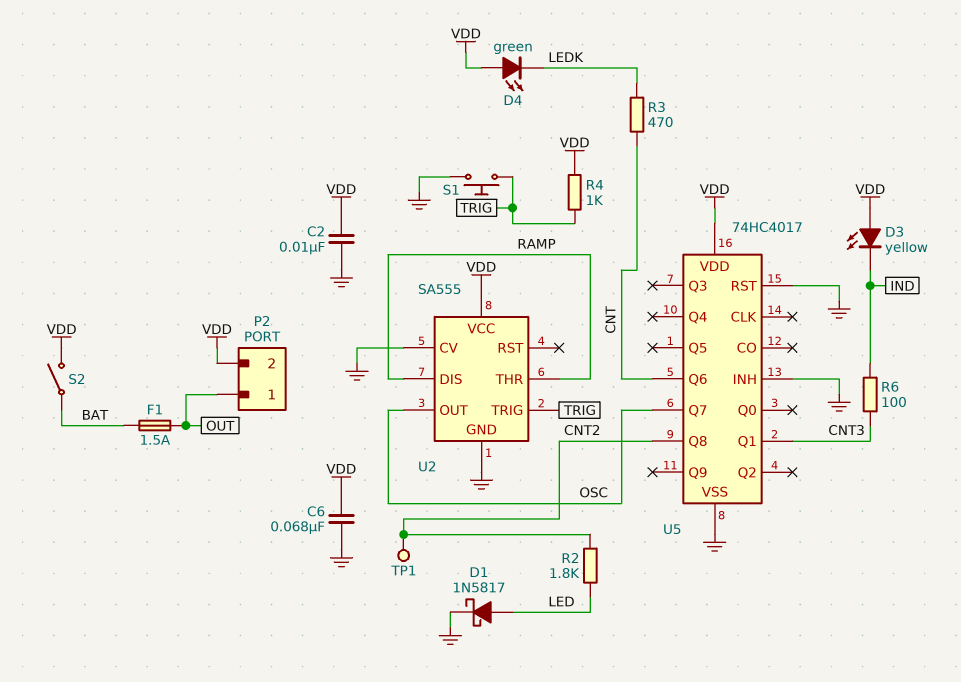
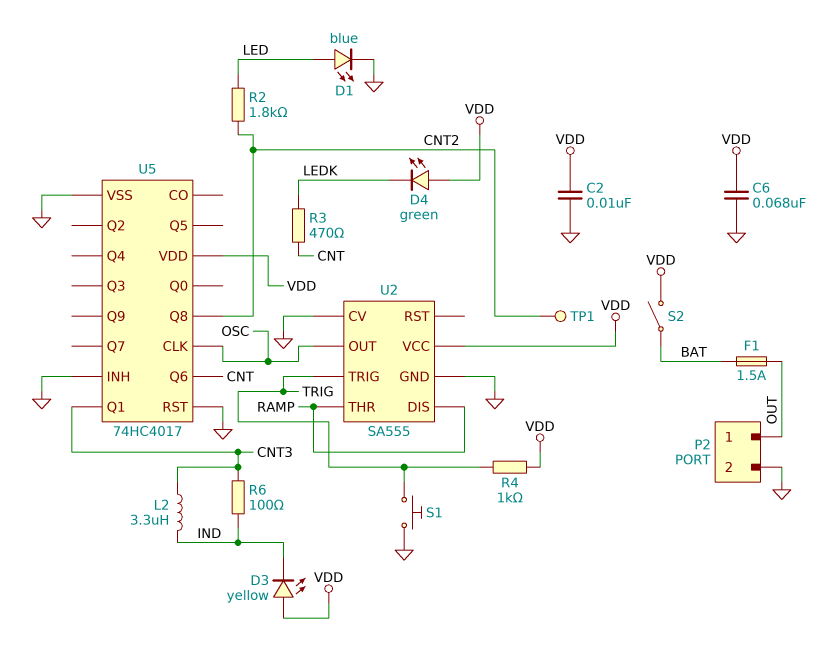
D1: schottky 1N5817 (A LED, K GND) -> LED blue (A LED, K GND)
L2: none -> 3.3uH (CNT3, IND)
P2 pin 2: VDD -> GND
U5 pin CLK: none -> OSC
U5 pin Q7: OSC -> none

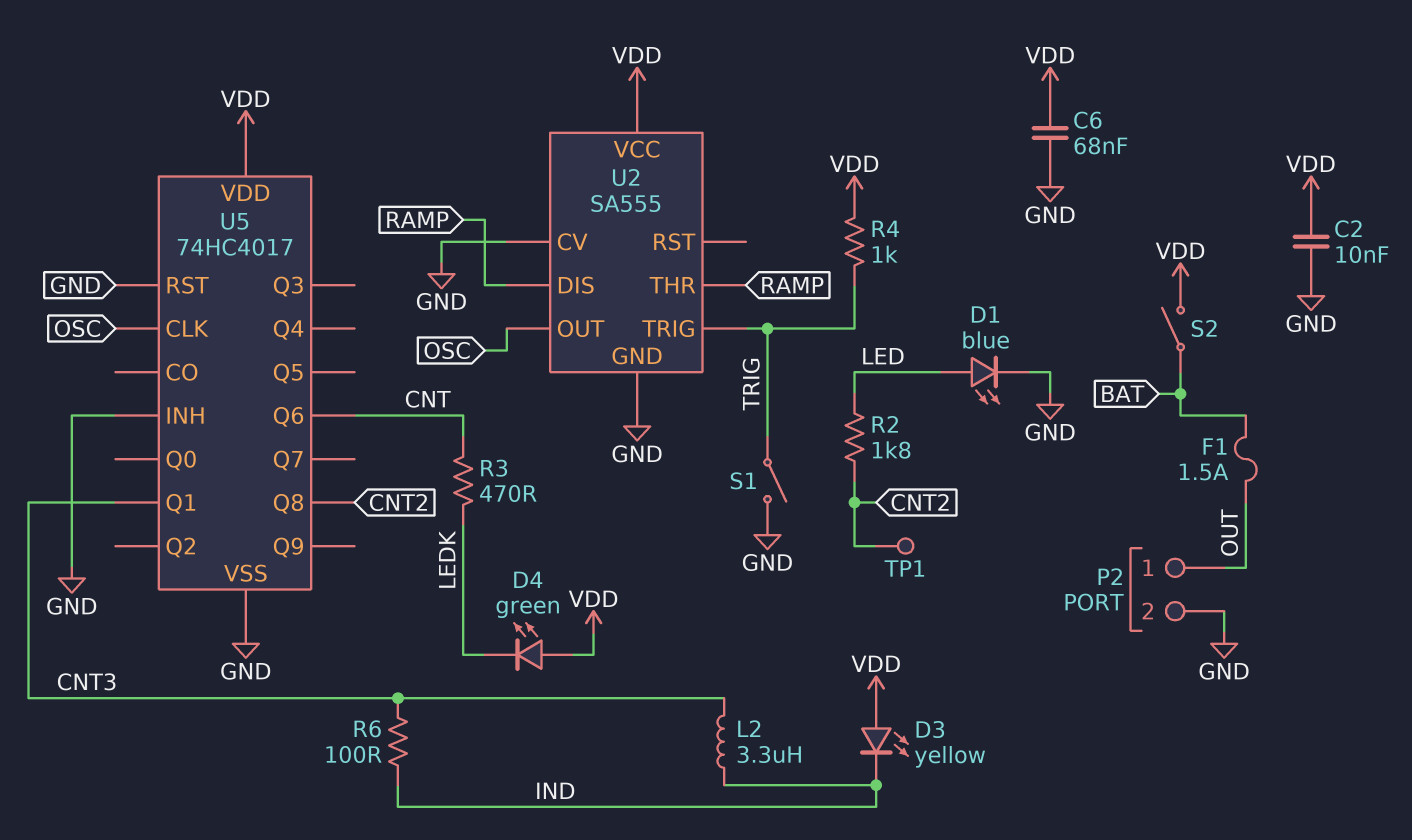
S1: button (GND, TRIG) -> switch (GND, TRIG)

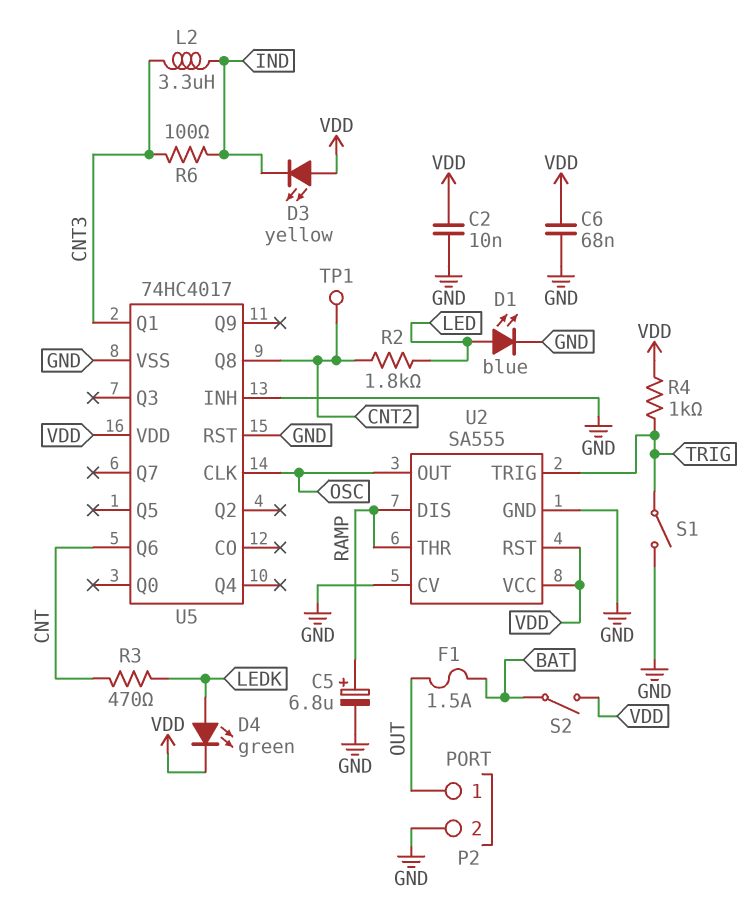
C5: none -> 6.8uF (plus RAMP, minus GND)
D4: LED green (A VDD, K LEDK) -> LED green (A LEDK, K VDD)
U2 pin RST: none -> VDD

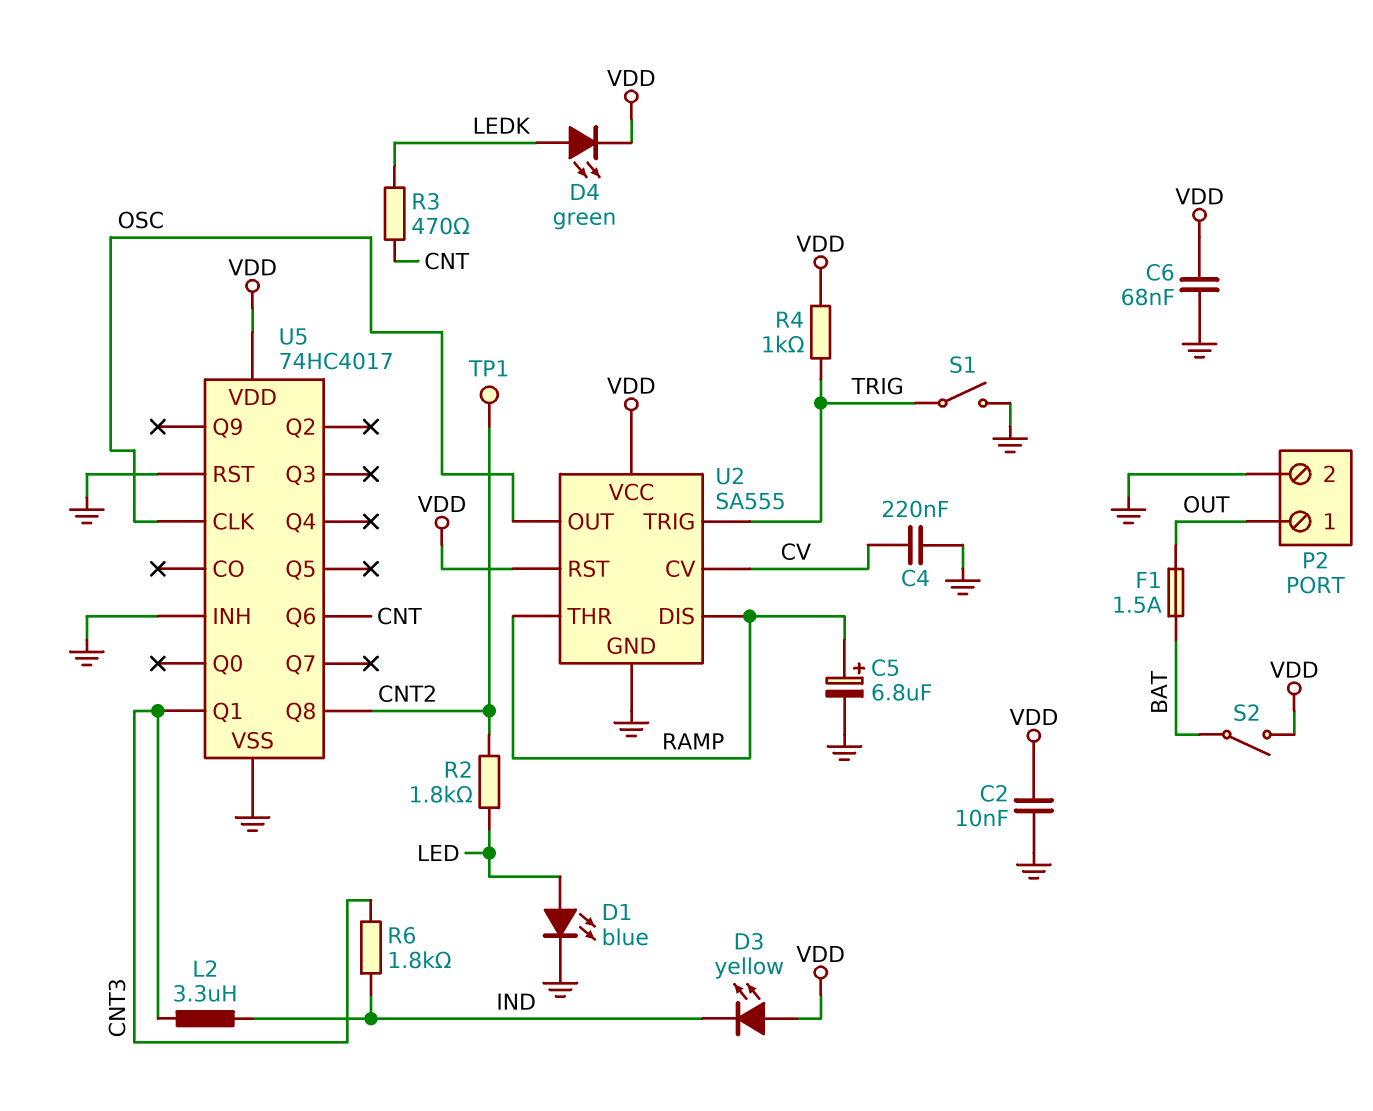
C4: none -> 220nF (CV, GND)
R6: 100 (CNT3, IND) -> 1.8k (CNT3, IND)
U2 pin CV: GND -> CV

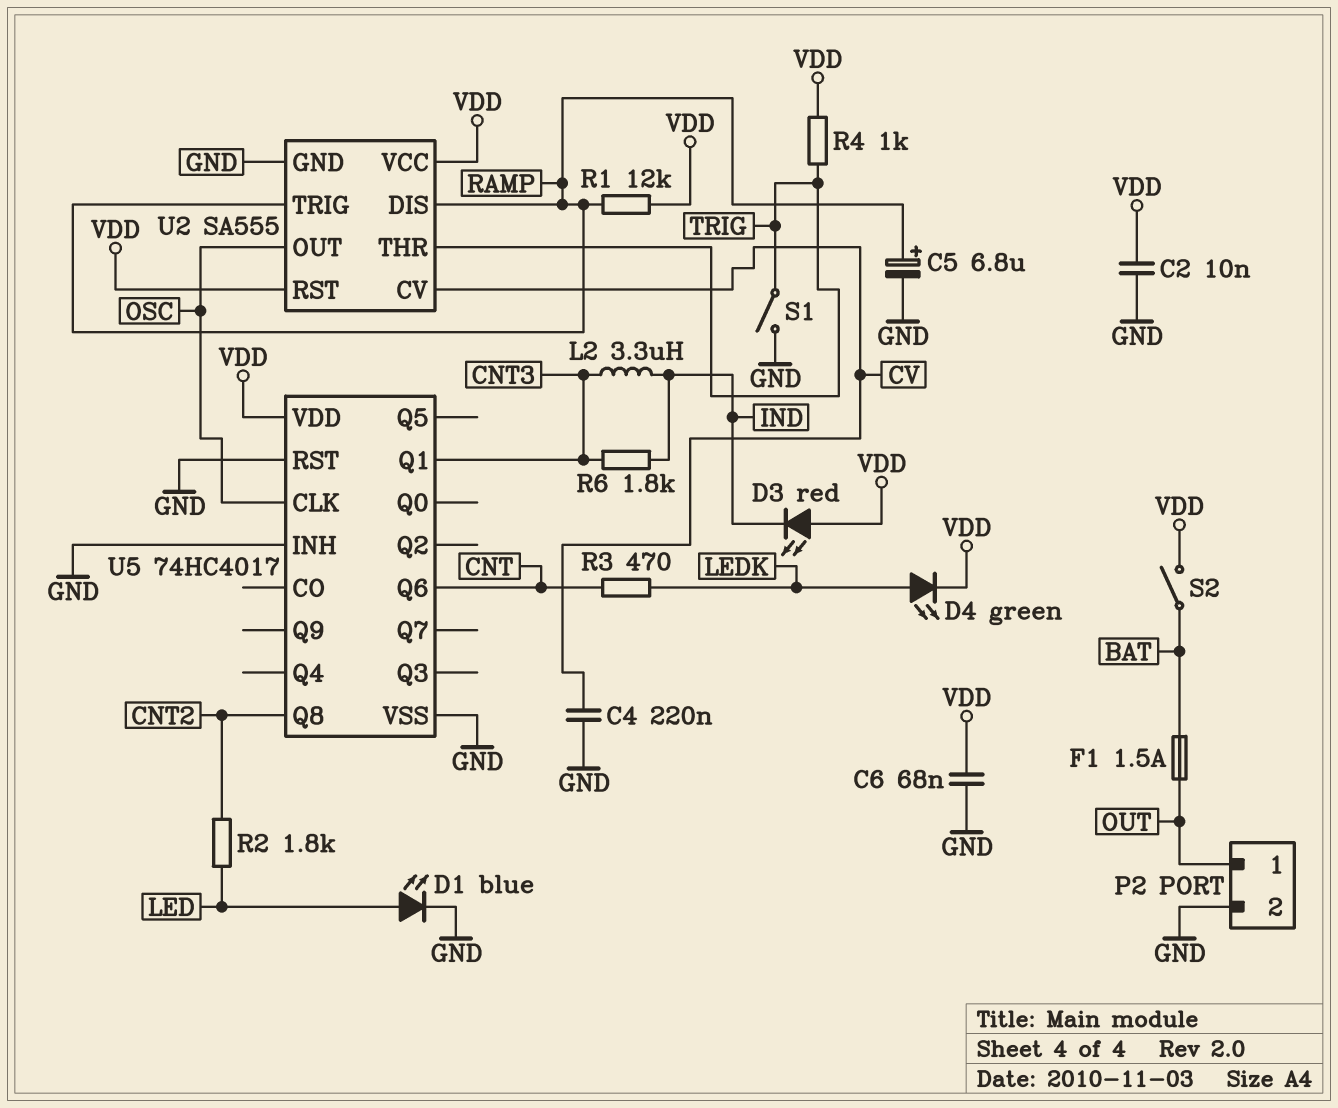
D3: LED yellow (A VDD, K IND) -> LED red (A VDD, K IND)
R1: none -> 12k (RAMP, VDD)
TP1: test point (CNT2) -> none
U2 pin THR: RAMP -> TRIG
U2 pin TRIG: TRIG -> RAMP

